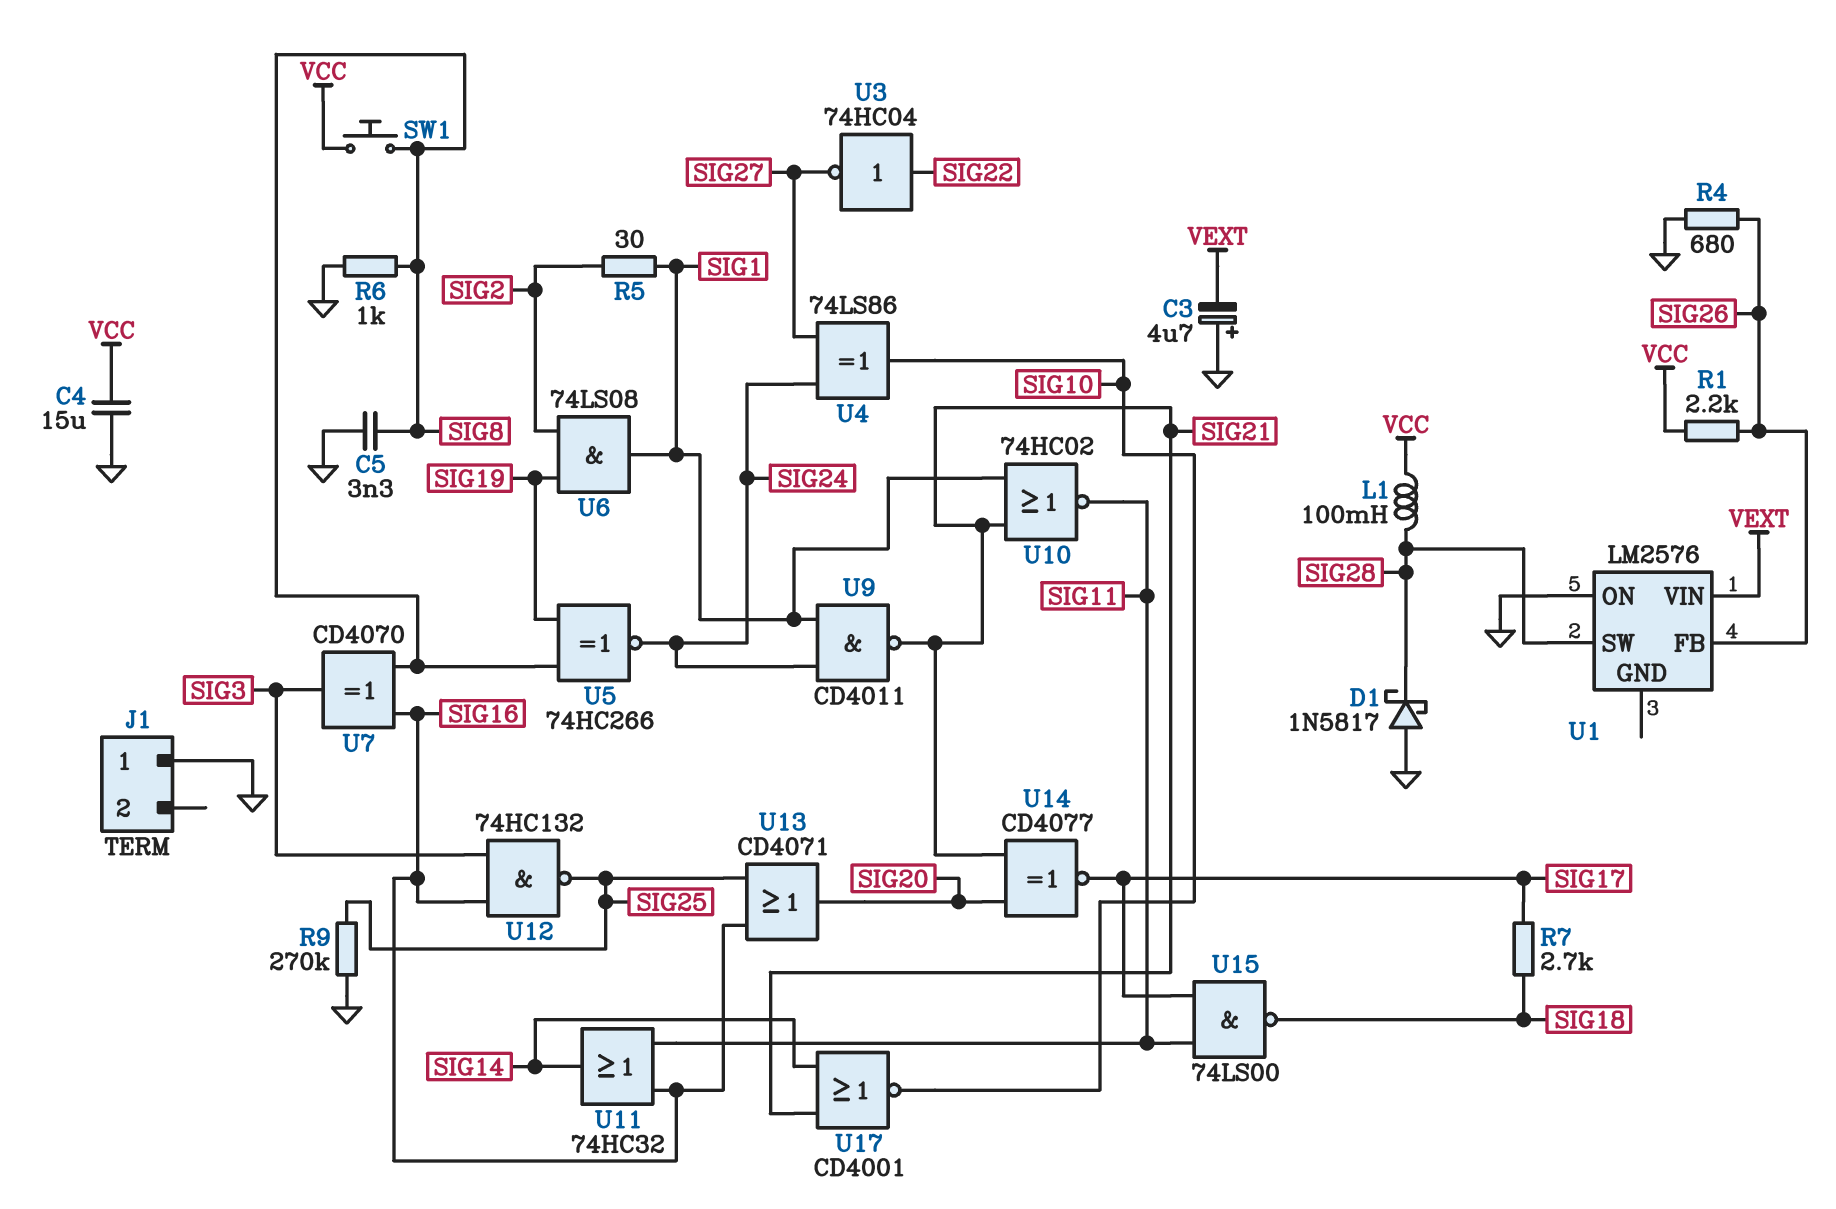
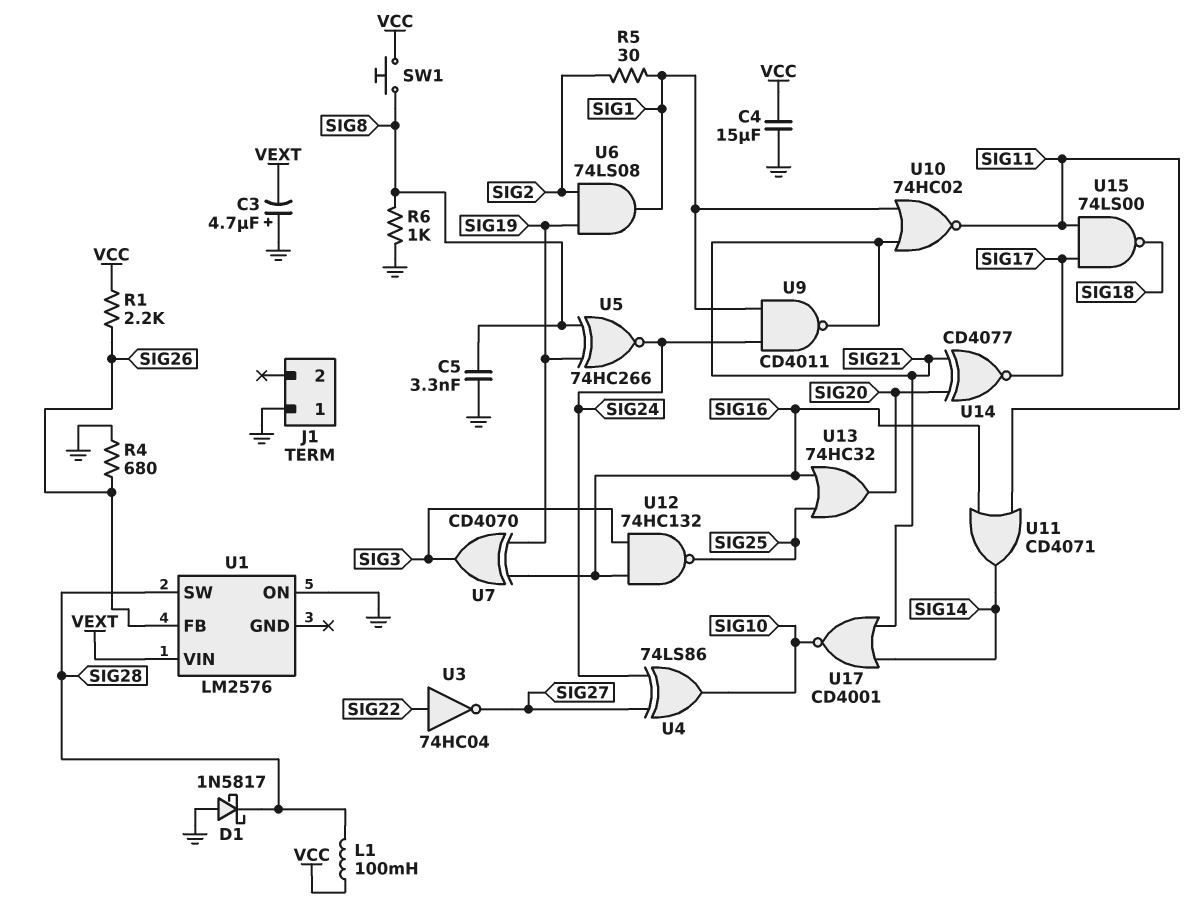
R7: 2.7k (SIG17, SIG18) -> none
R9: 270k (GND, SIG25) -> none
U7: XOR CD4070 (in SIG8, in SIG16, out SIG3) -> XOR CD4070 (in SIG16, in SIG19, out SIG3)
U11: OR 74HC32 (in SIG11, in SIG16, out SIG14) -> OR CD4071 (in SIG11, in SIG16, out SIG14)
U13: OR CD4071 (in SIG16, in SIG25, out SIG20) -> OR 74HC32 (in SIG16, in SIG25, out SIG20)

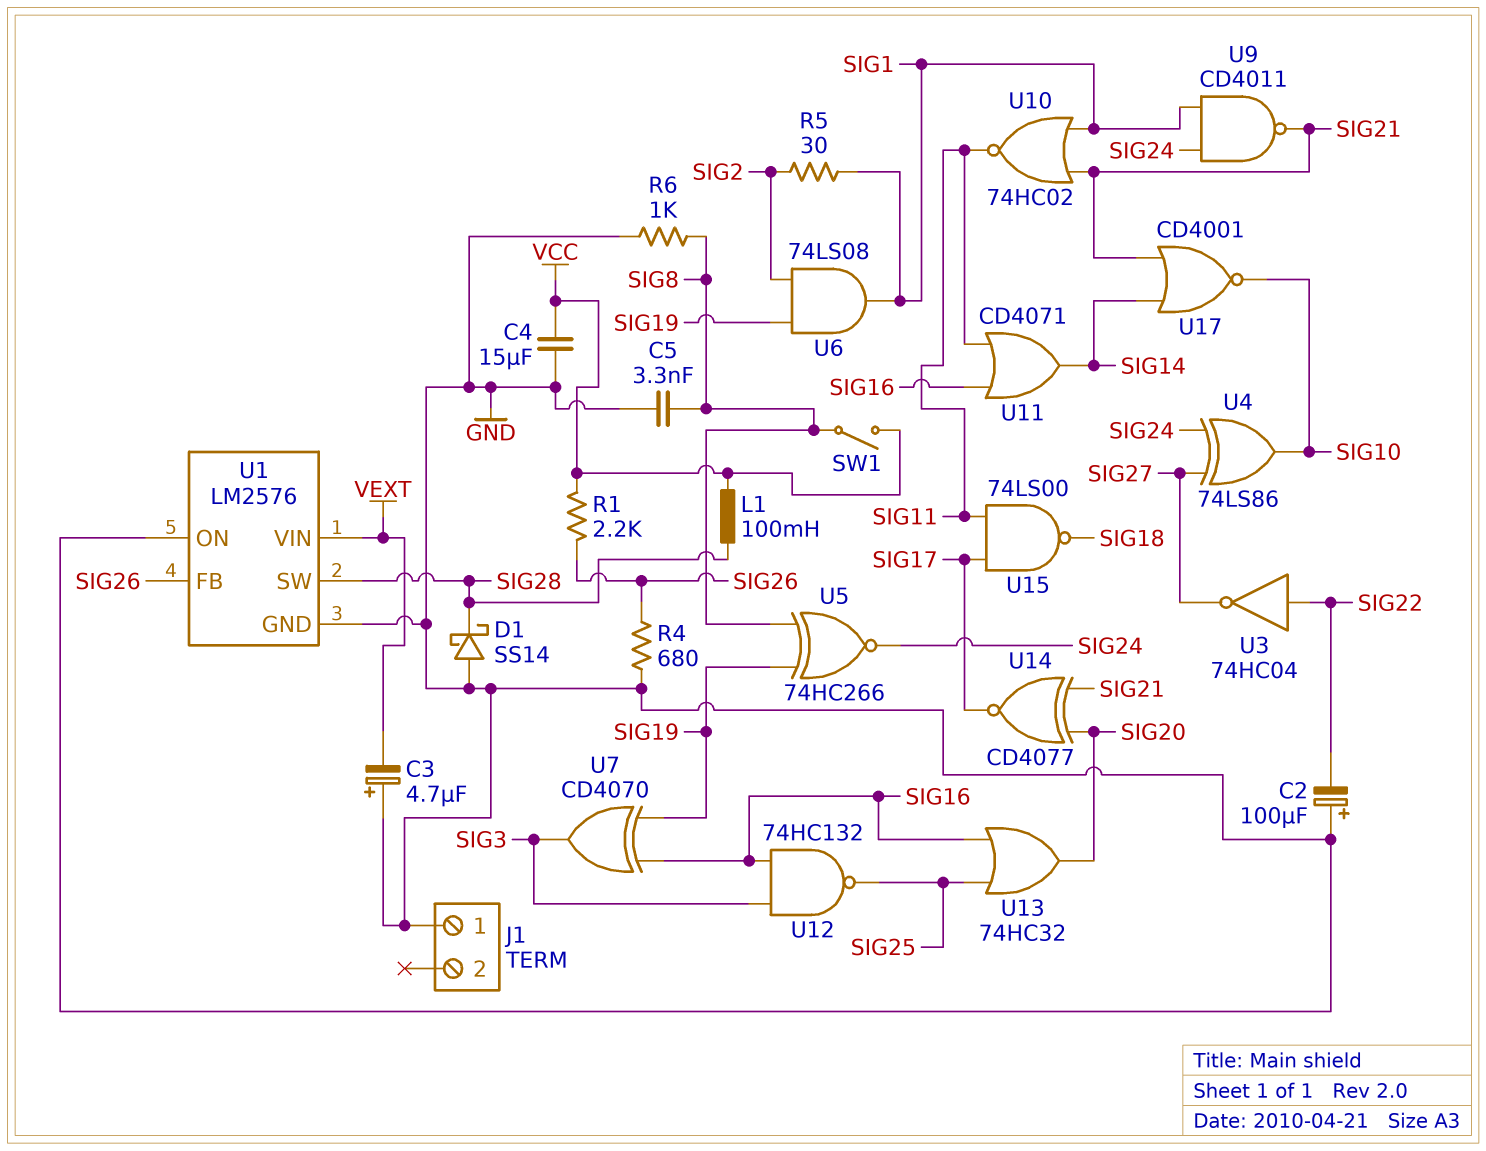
C2: none -> 100uF (plus GND, minus SIG22)
D1: schottky 1N5817 (A GND, K SIG28) -> schottky SS14 (A GND, K SIG28)
SW1: button (SIG8, VCC) -> switch (SIG8, VCC)
U1 pin GND: none -> GND

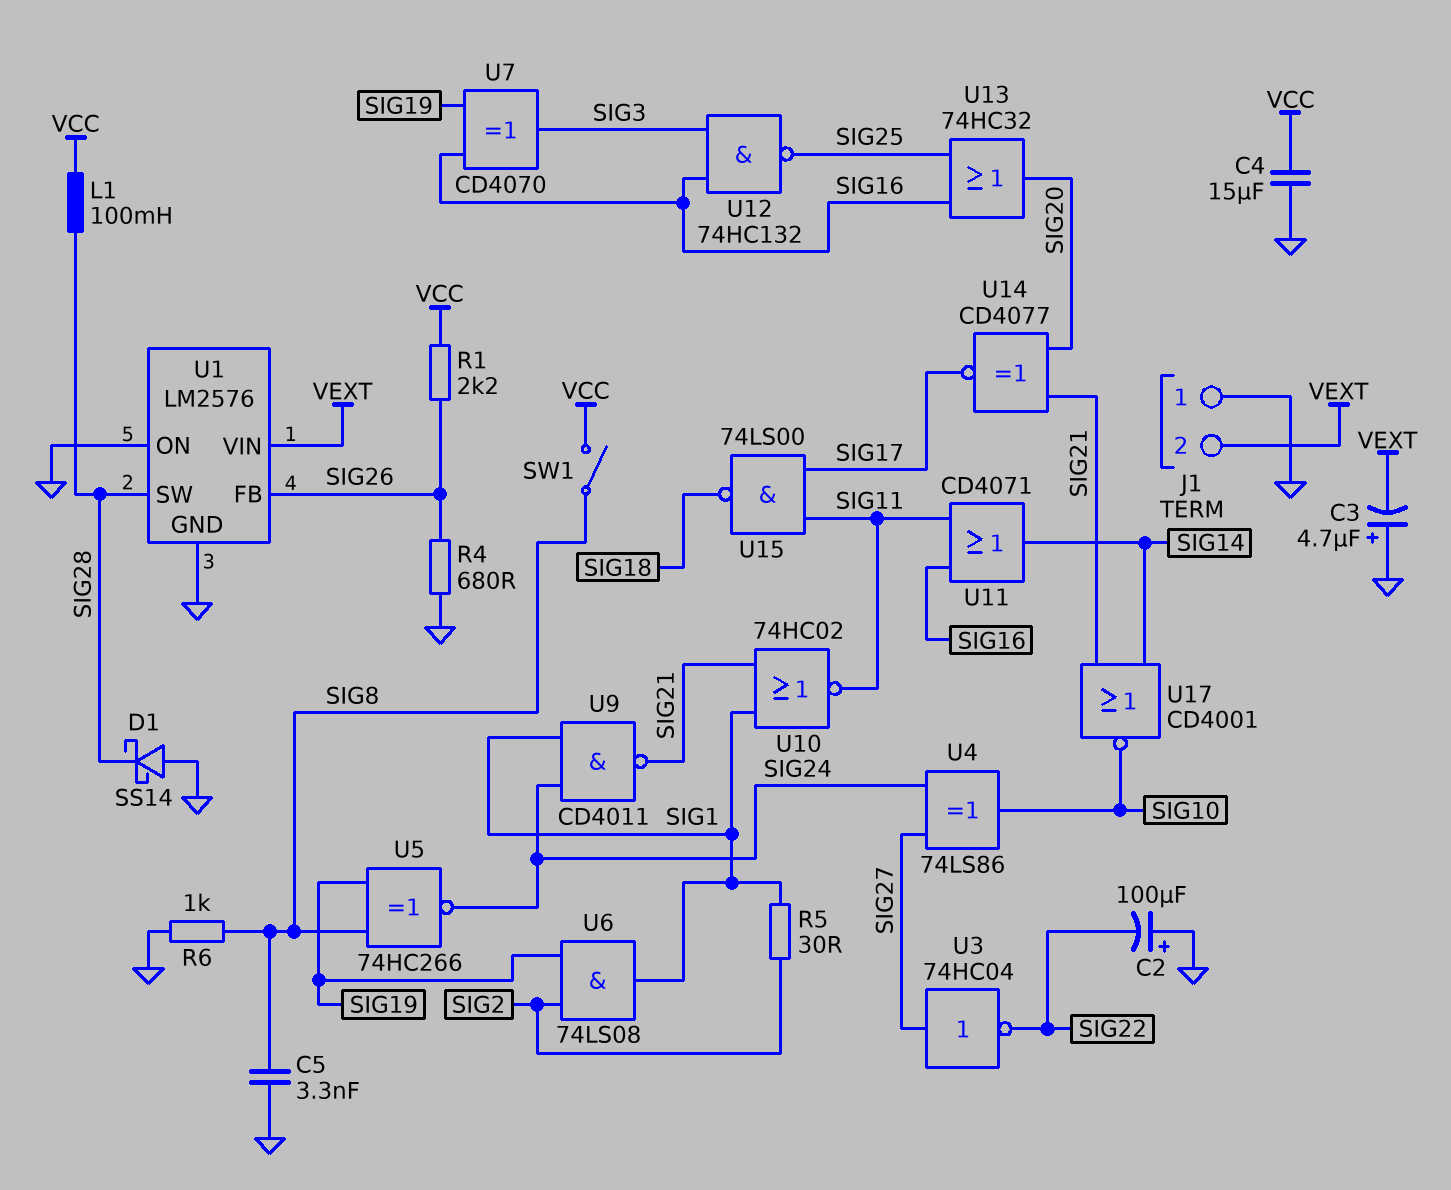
J1 pin 2: none -> VEXT
U3: NOT 74HC04 (in SIG22, out SIG27) -> NOT 74HC04 (in SIG27, out SIG22)

